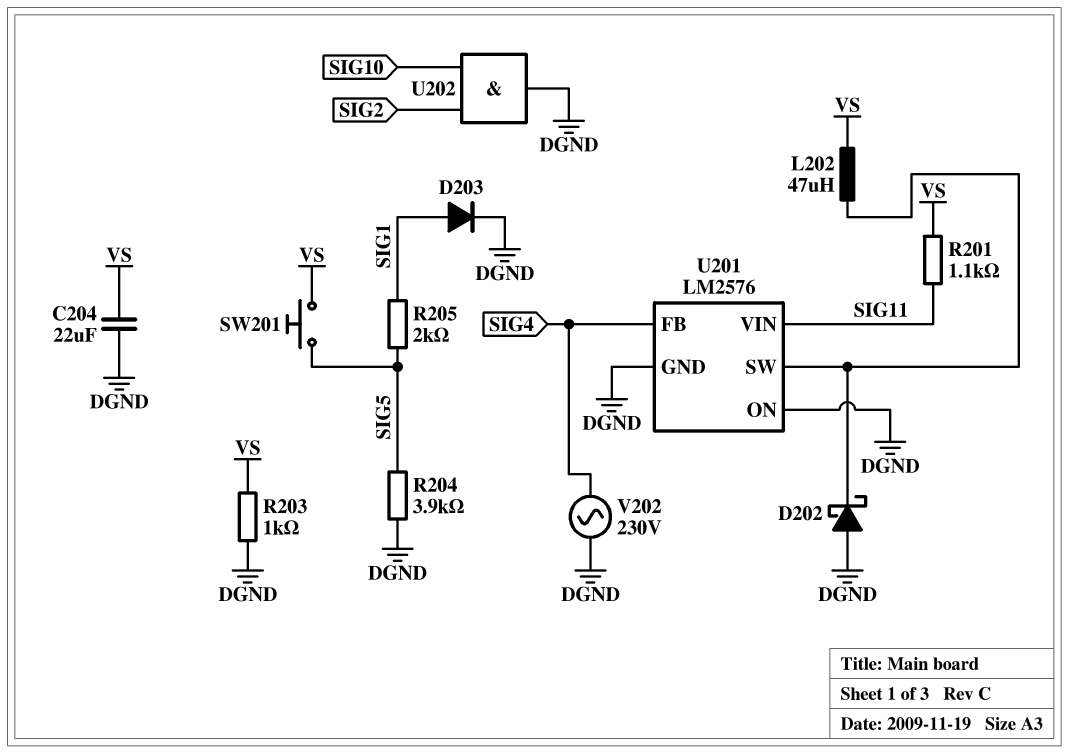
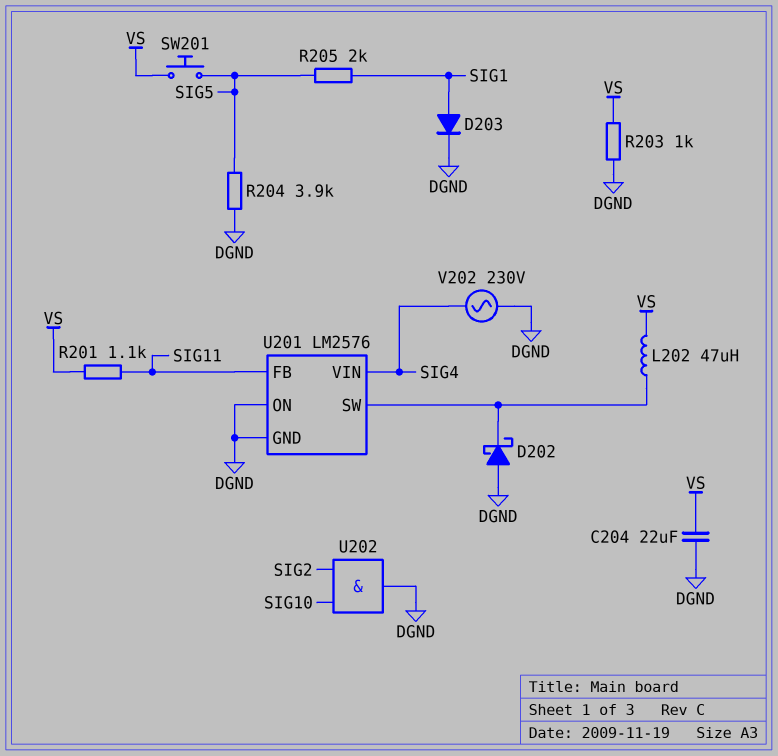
U201 pin FB: SIG4 -> SIG11
U201 pin VIN: SIG11 -> SIG4

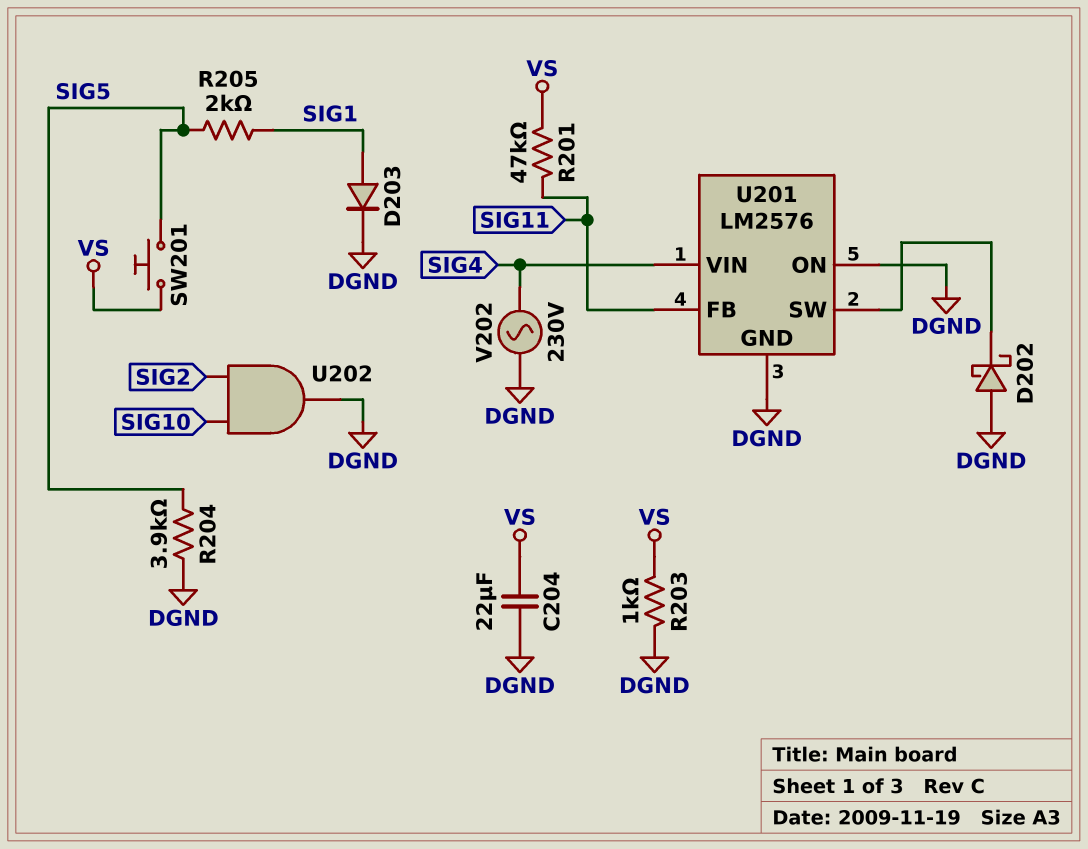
L202: 47uH (U201/SW, VS) -> none
R201: 1.1k (SIG11, VS) -> 47k (SIG11, VS)

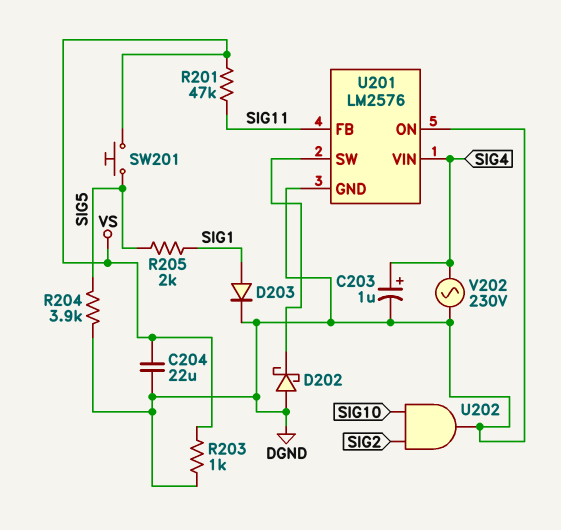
C203: none -> 1uF (plus SIG4, minus DGND)

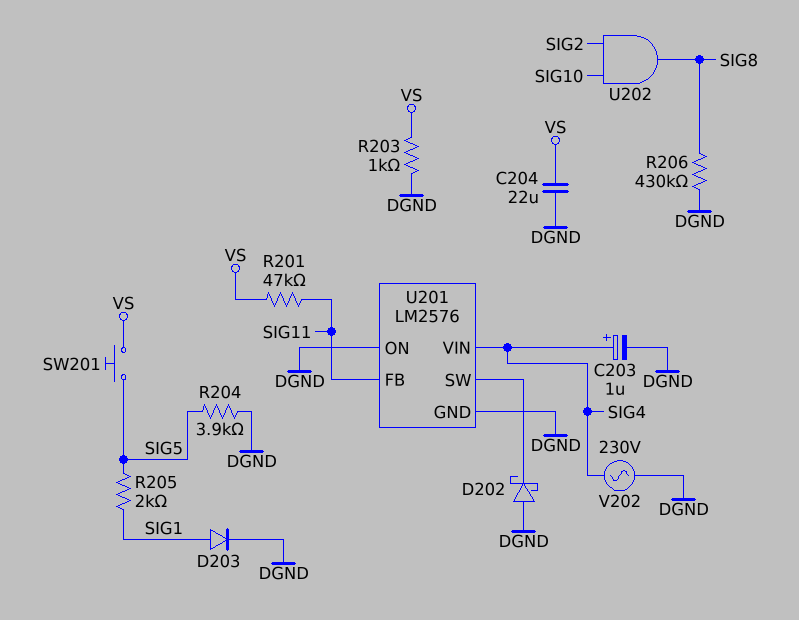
R206: none -> 430k (DGND, SIG8)
U202: AND (in SIG2, in SIG10, out DGND) -> AND (in SIG2, in SIG10, out SIG8)

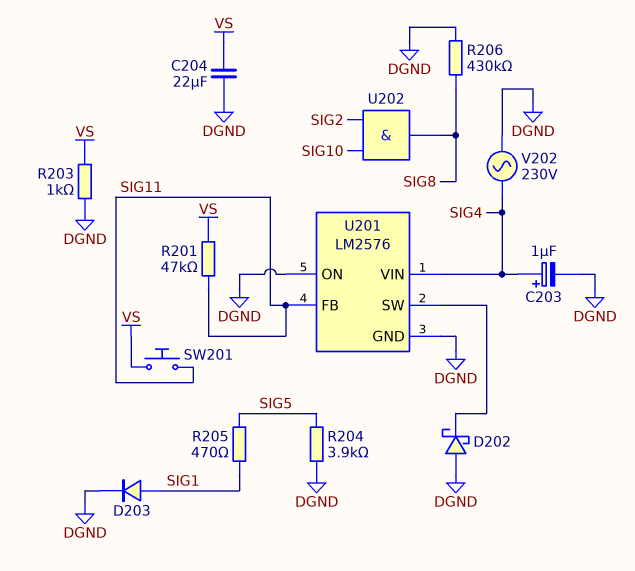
R205: 2k (SIG1, SIG5) -> 470 (SIG1, SIG5)
SW201: button (SIG5, VS) -> button (SIG11, VS)

